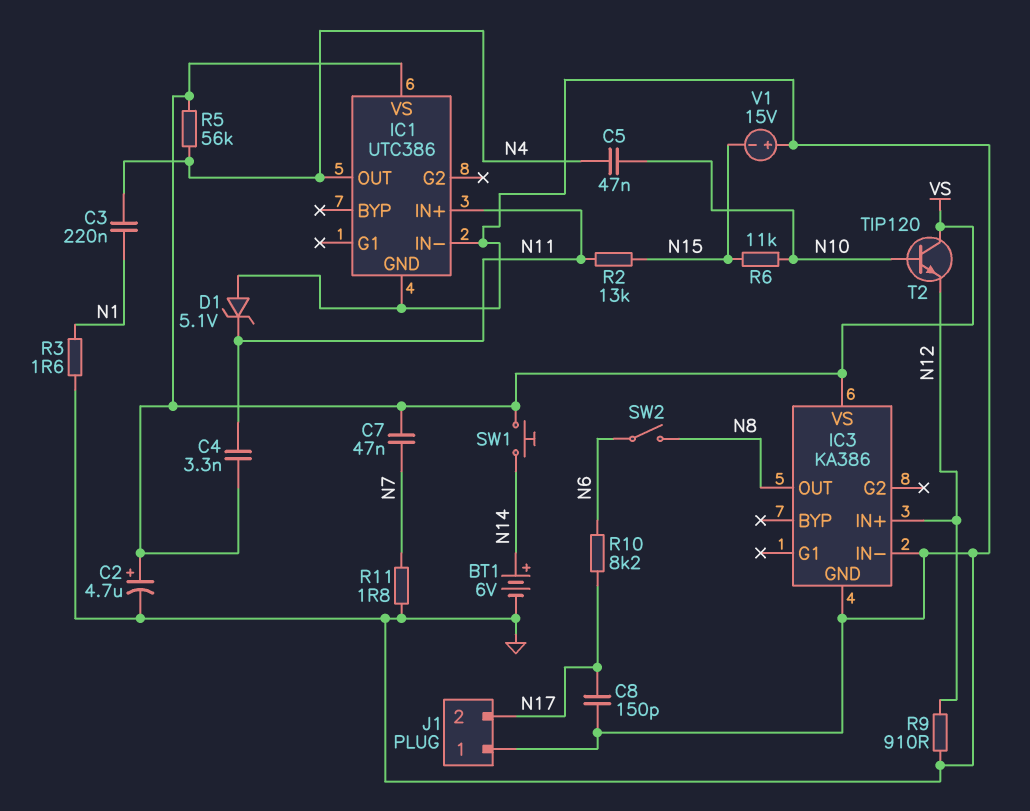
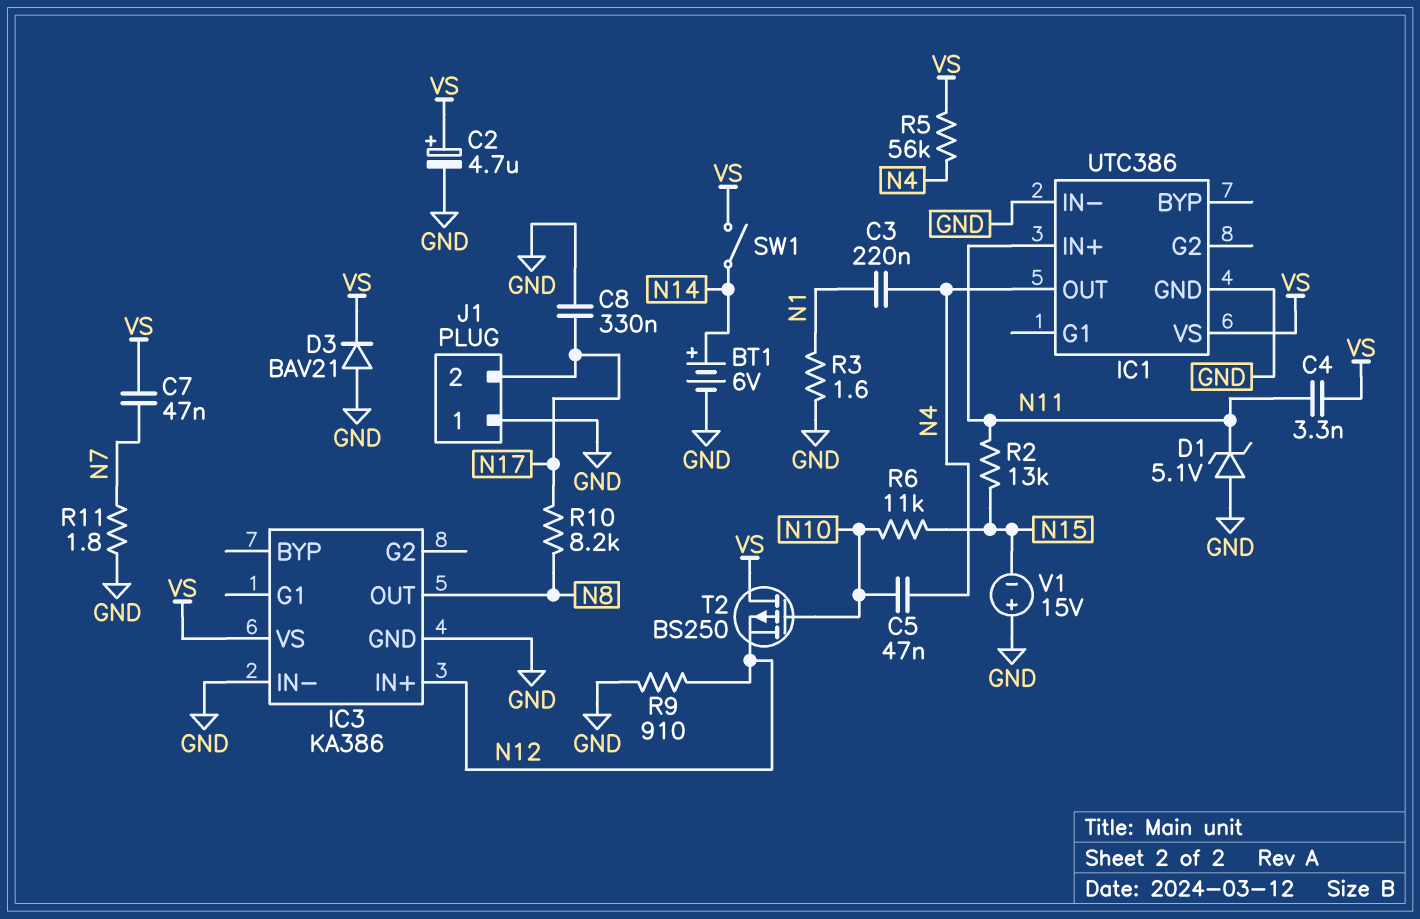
C8: 150pF (GND, N17) -> 330nF (GND, N17)
D3: none -> diode BAV21 (A GND, K VS)
R10: 8.2k (N6, N17) -> 8.2k (N8, N17)
SW1: button (N14, VS) -> switch (N14, VS)
SW2: switch (N6, N8) -> none
T2: NPN TIP120 (B N10, C VS, E N12) -> PMOS BS250 (G N10, D VS, S N12)

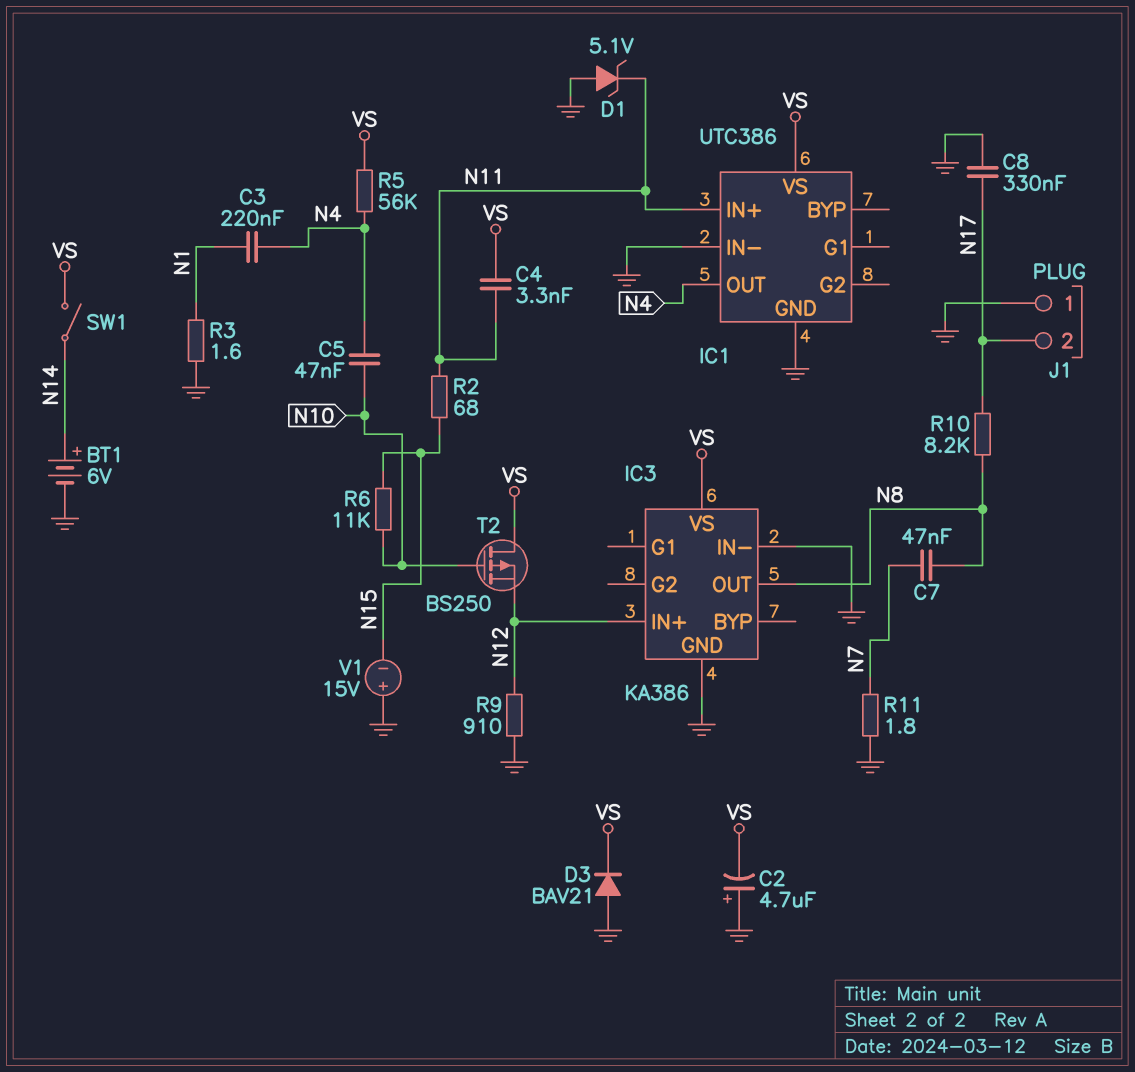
C2: 4.7uF (plus VS, minus GND) -> 4.7uF (plus GND, minus VS)
C7: 47nF (N7, VS) -> 47nF (N7, N8)
R2: 13k (N11, N15) -> 68 (N11, N15)

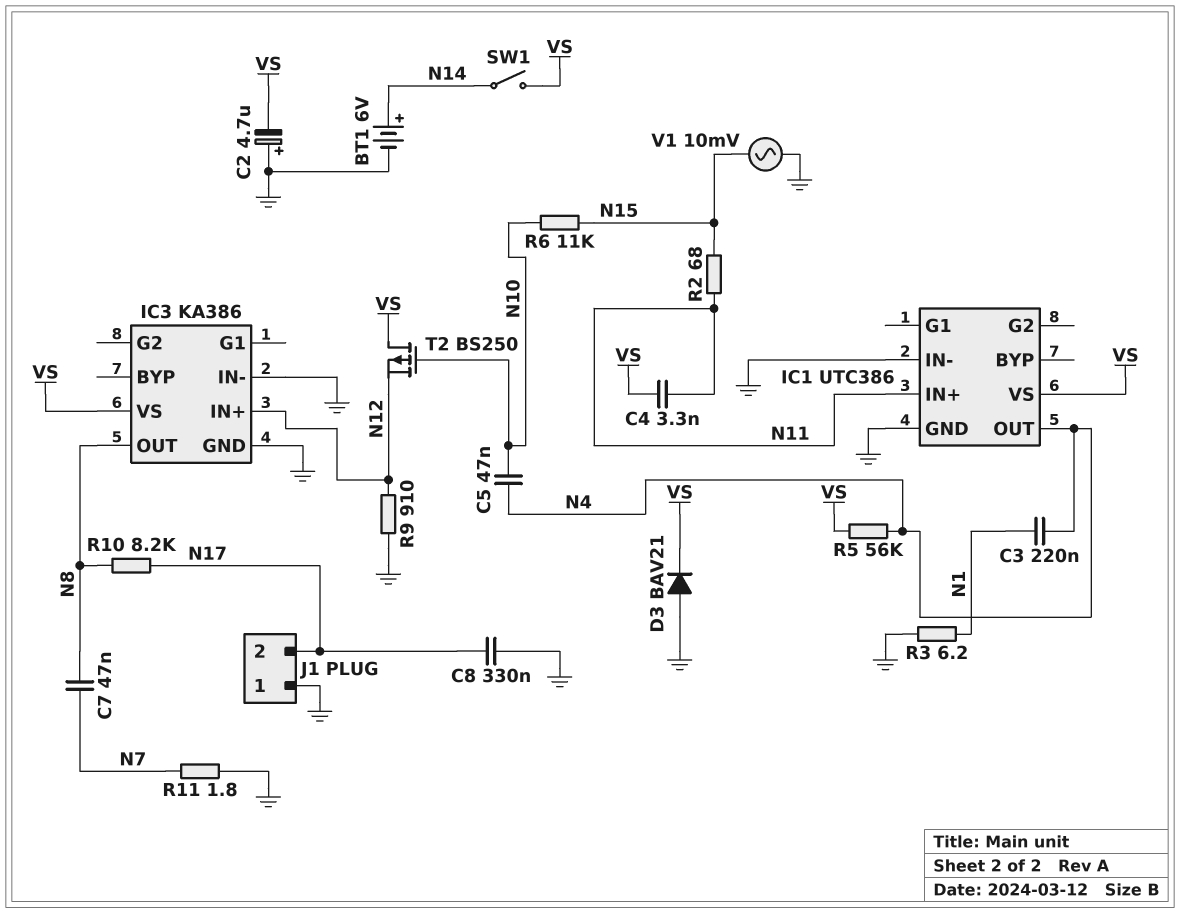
D1: zener 5.1V (A GND, K N11) -> none
R3: 1.6 (GND, N1) -> 6.2 (GND, N1)
V1: 15V (plus GND, minus N15) -> AC 10mV (GND, N15)

